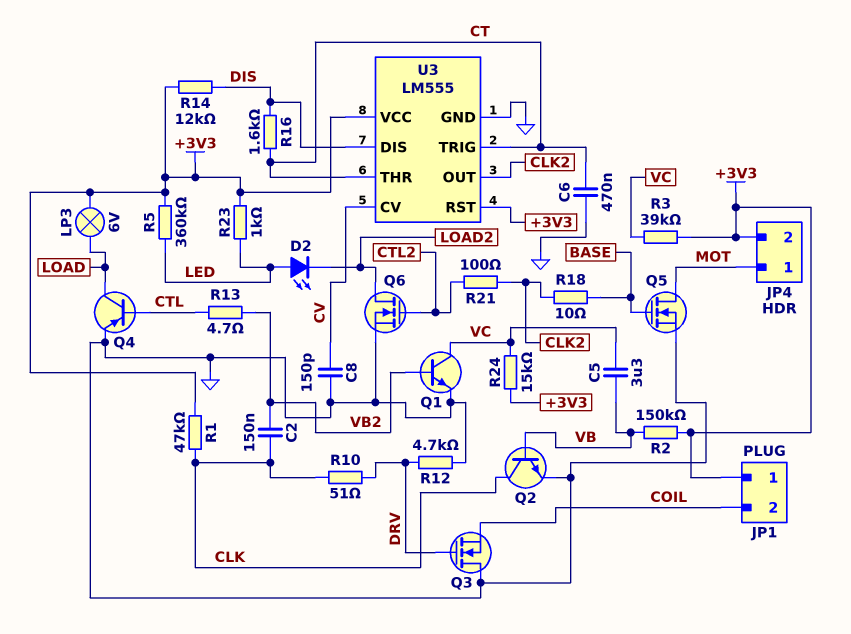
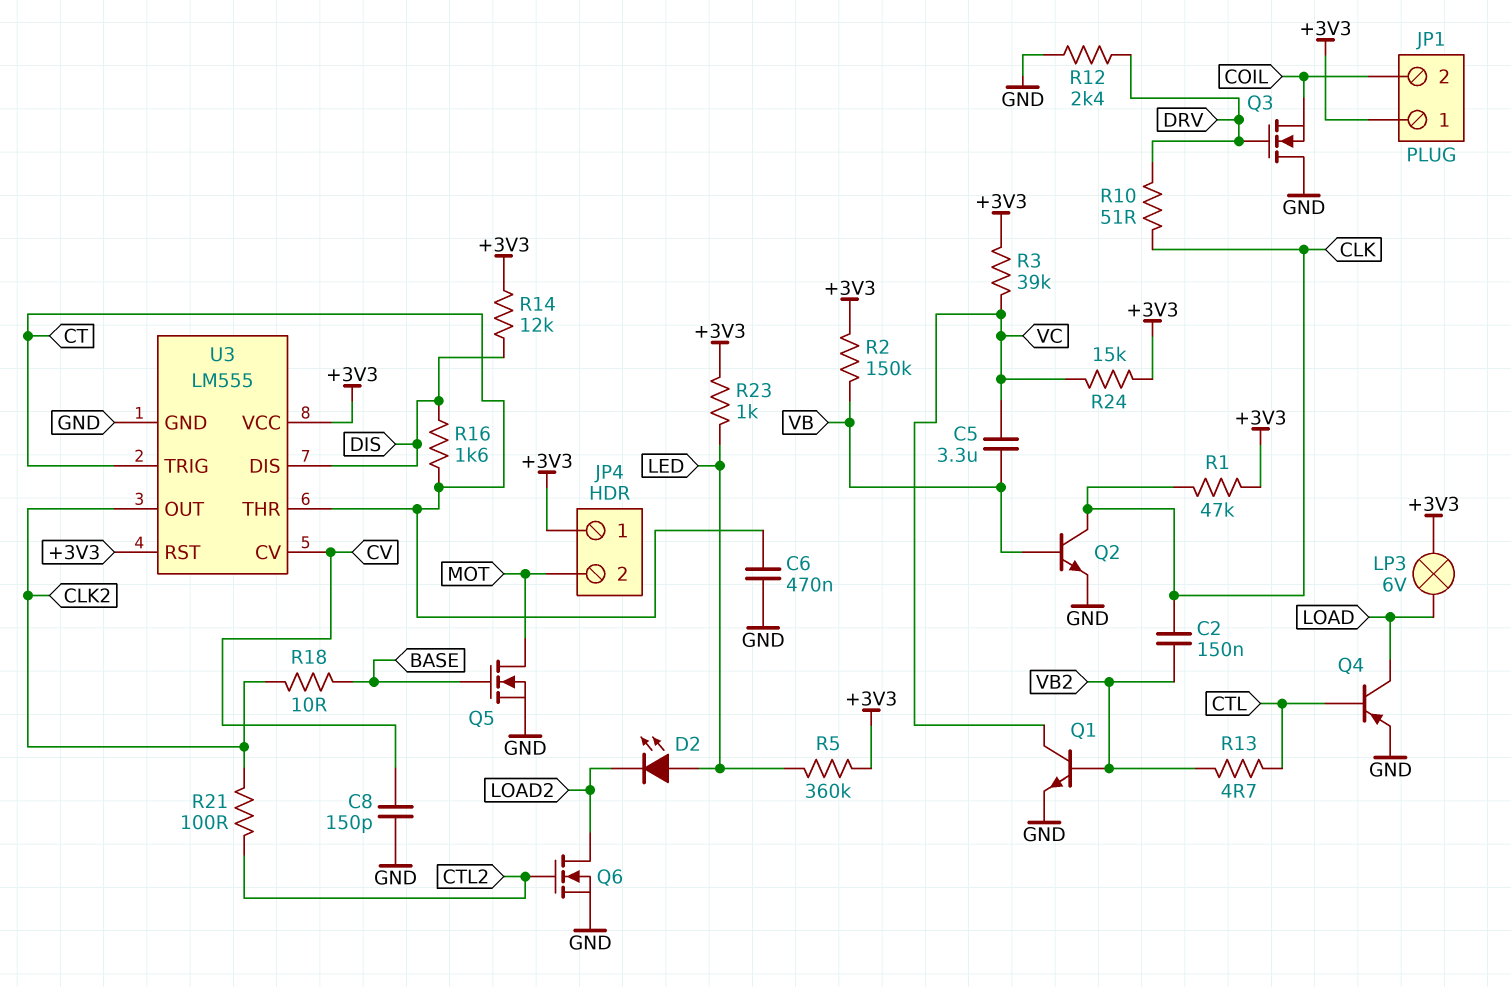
JP4 pin 1: MOT -> +3V3
JP4 pin 2: +3V3 -> MOT
R12: 4.7k (DRV, GND) -> 2.4k (DRV, GND)

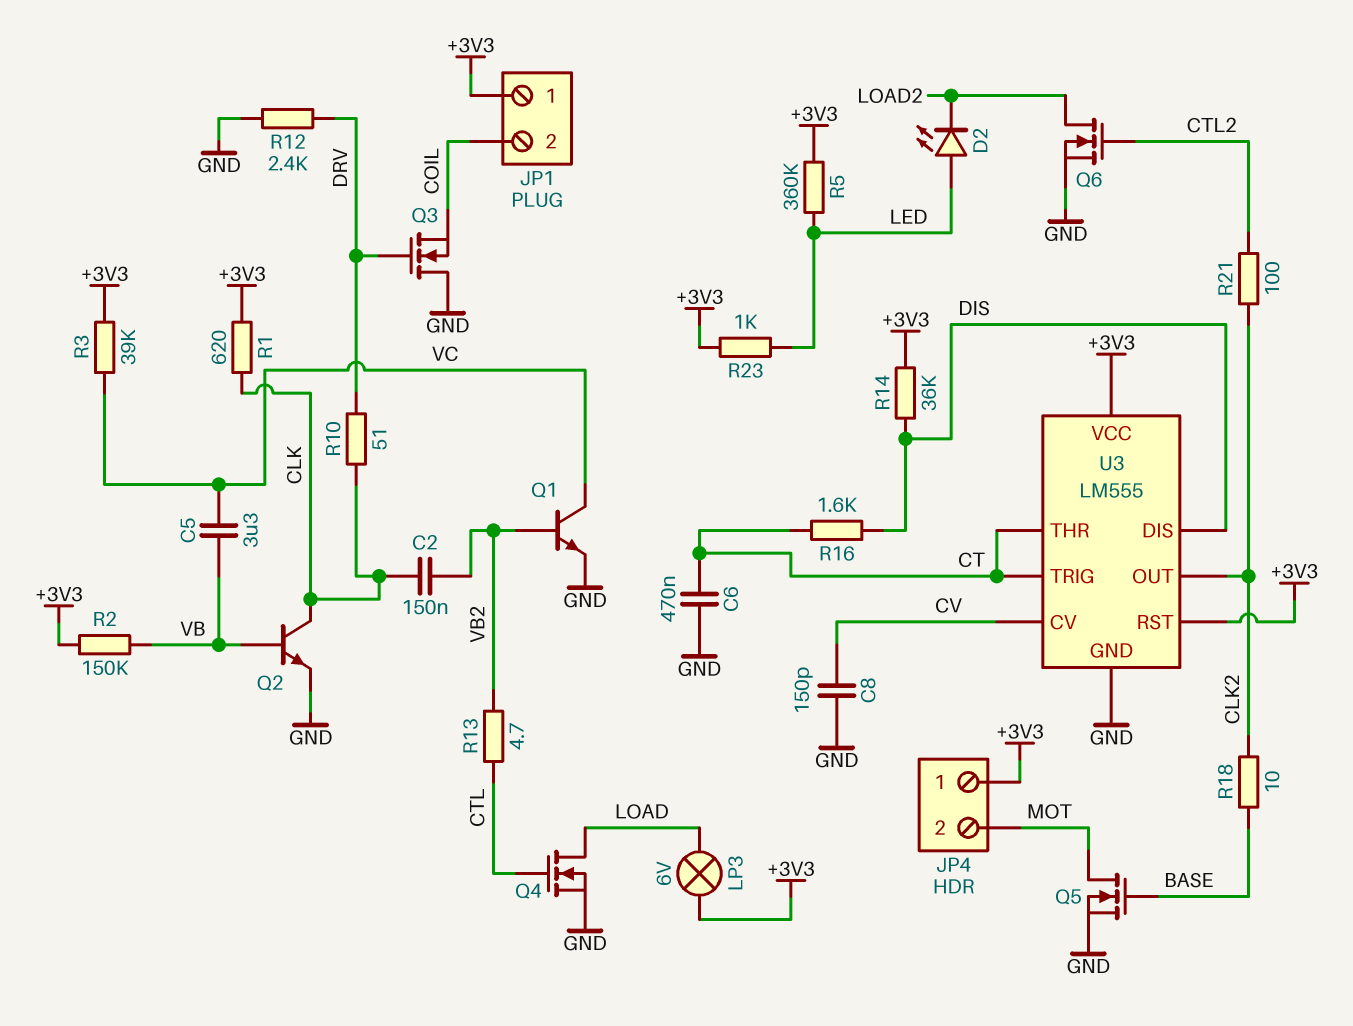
Q4: PNP (B CTL, C LOAD, E GND) -> NMOS (G CTL, D LOAD, S GND)
R1: 47k (+3V3, CLK) -> 620 (+3V3, CLK)
R14: 12k (+3V3, DIS) -> 36k (+3V3, DIS)
R24: 15k (+3V3, VC) -> none

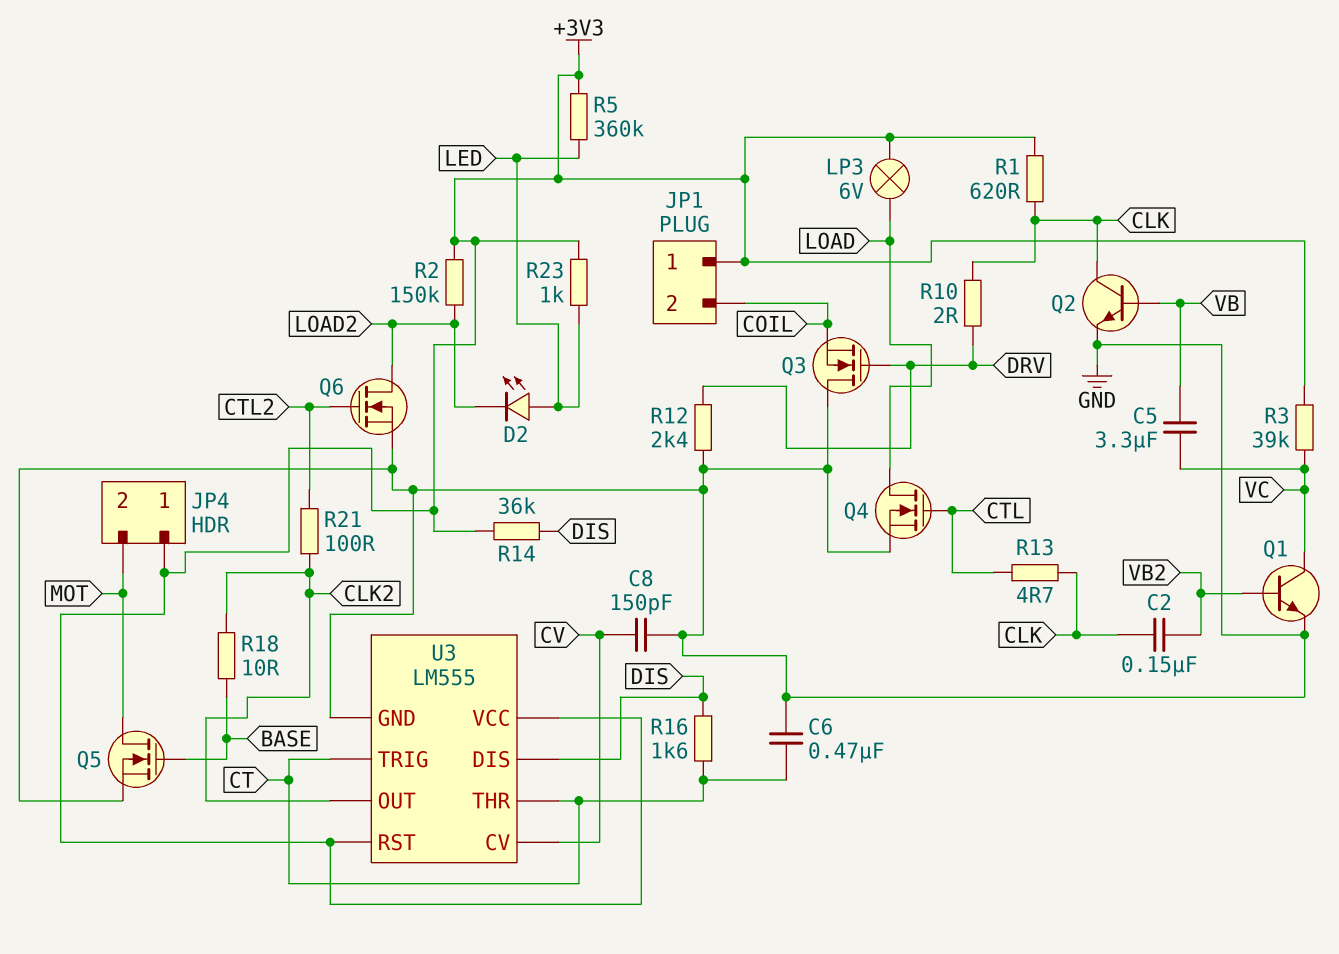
R2: 150k (+3V3, VB) -> 150k (+3V3, LOAD2)
R10: 51 (CLK, DRV) -> 2 (CLK, DRV)
R13: 4.7 (CTL, VB2) -> 4.7 (CLK, CTL)

